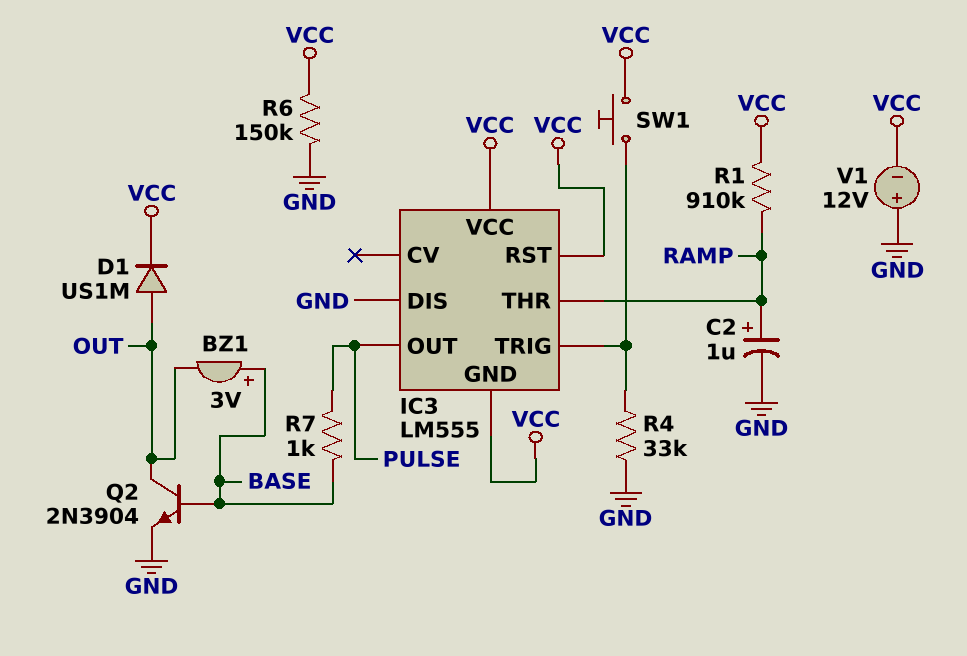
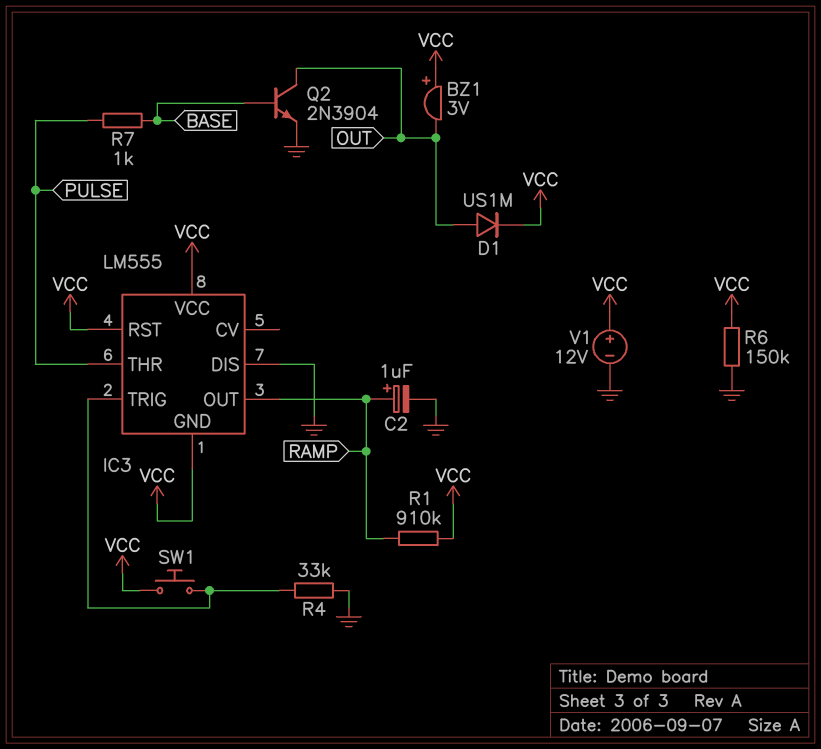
BZ1: buzzer 3V (plus BASE, minus OUT) -> buzzer 3V (plus VCC, minus OUT)
IC3 pin OUT: PULSE -> RAMP
IC3 pin THR: RAMP -> PULSE
V1: 12V (plus GND, minus VCC) -> 12V (plus VCC, minus GND)

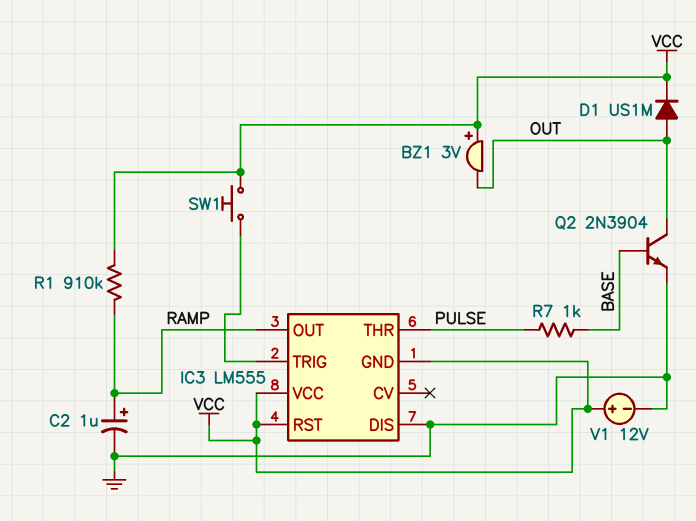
R4: 33k (GND, IC3/TRIG) -> none
R6: 150k (GND, VCC) -> none

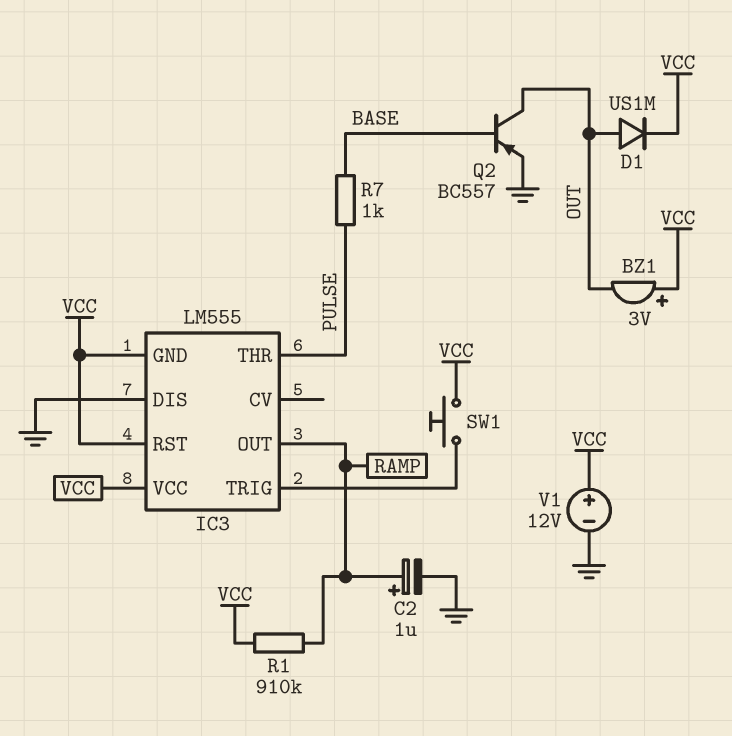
Q2: NPN 2N3904 (B BASE, C OUT, E GND) -> PNP BC557 (B BASE, C OUT, E GND)

